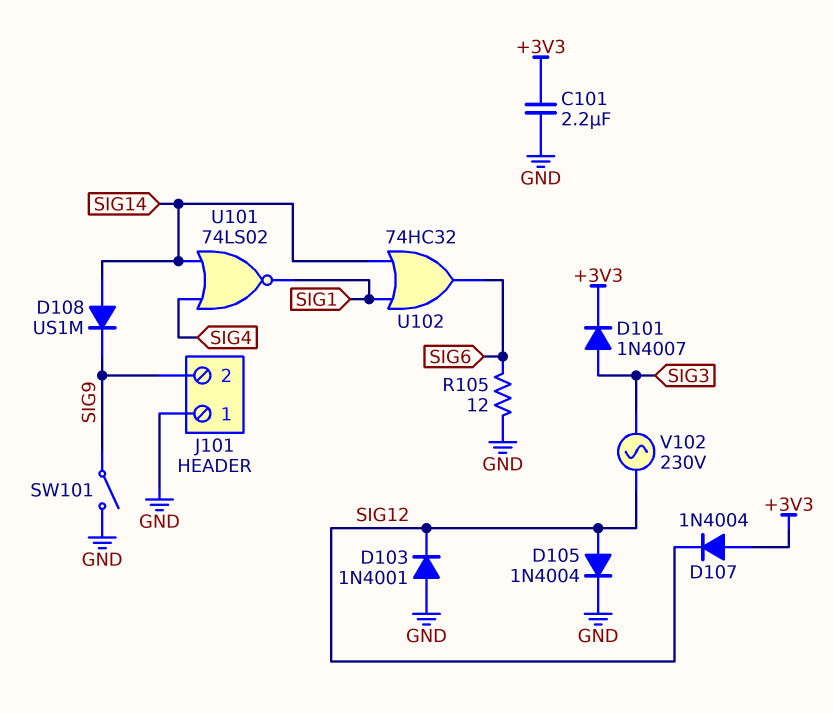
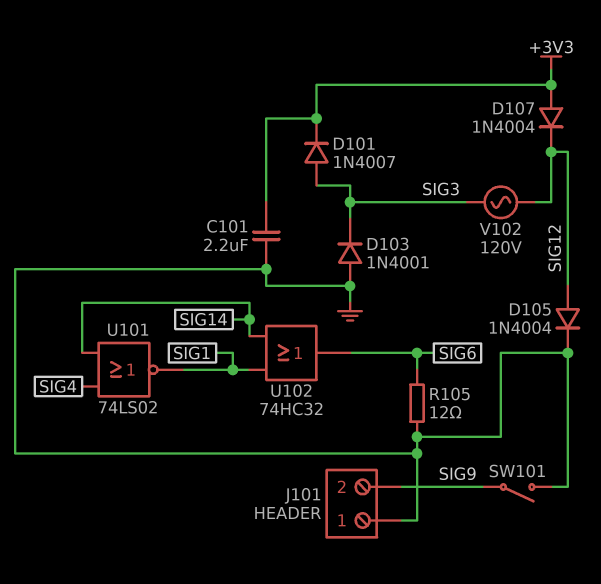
D103: diode 1N4001 (A GND, K SIG12) -> diode 1N4001 (A GND, K SIG3)
D108: diode US1M (A SIG14, K SIG9) -> none
V102: AC 230V (SIG3, SIG12) -> AC 120V (SIG3, SIG12)

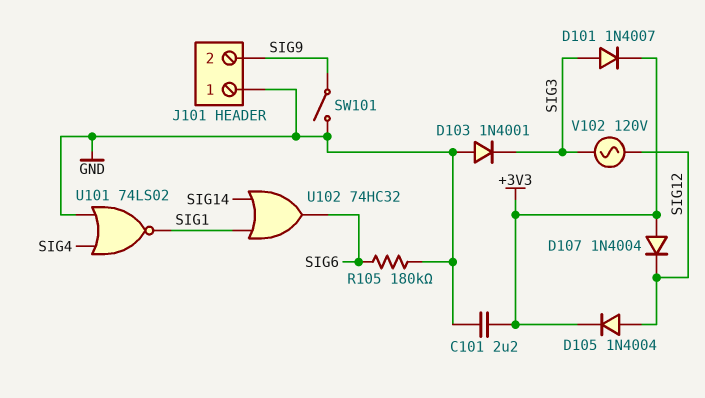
D105: diode 1N4004 (A SIG12, K GND) -> diode 1N4004 (A SIG12, K +3V3)
R105: 12 (GND, SIG6) -> 180k (GND, SIG6)
U101: NOR 74LS02 (in SIG4, in SIG14, out SIG1) -> NOR 74LS02 (in GND, in SIG4, out SIG1)

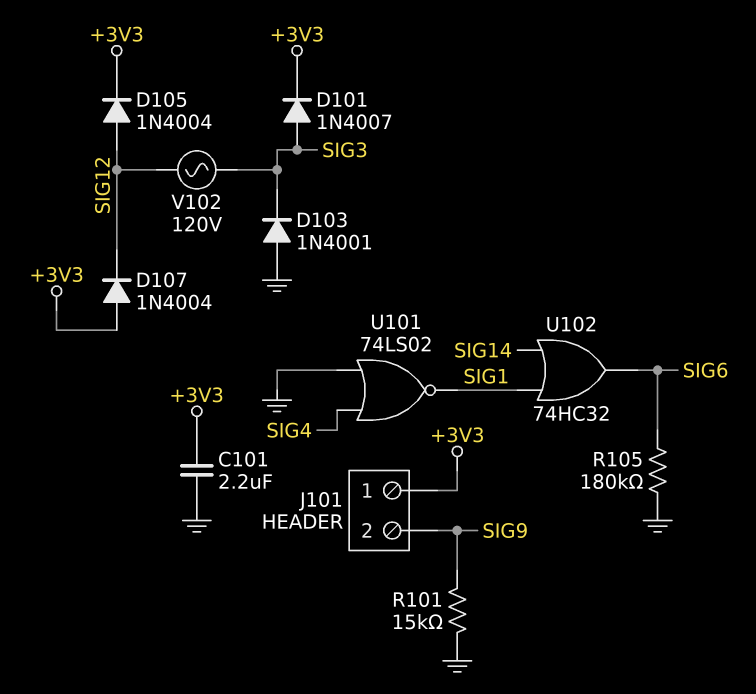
J101 pin 1: GND -> +3V3
R101: none -> 15k (GND, SIG9)
SW101: switch (GND, SIG9) -> none

